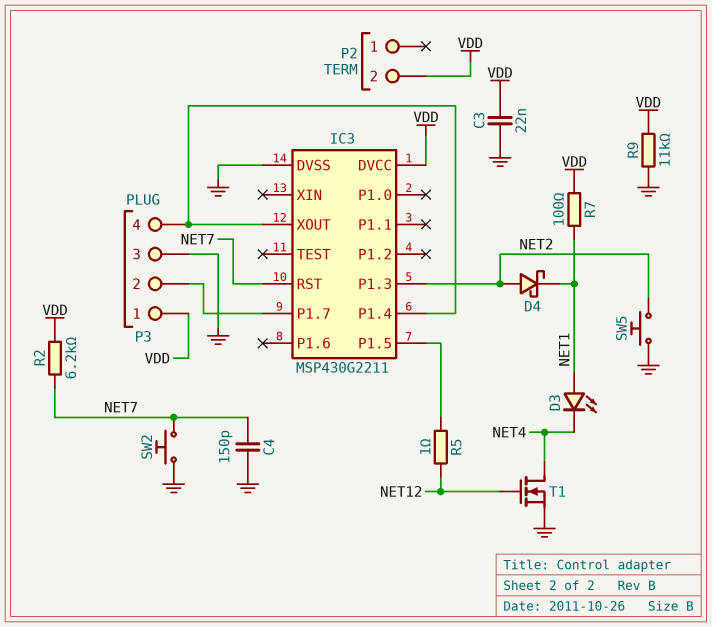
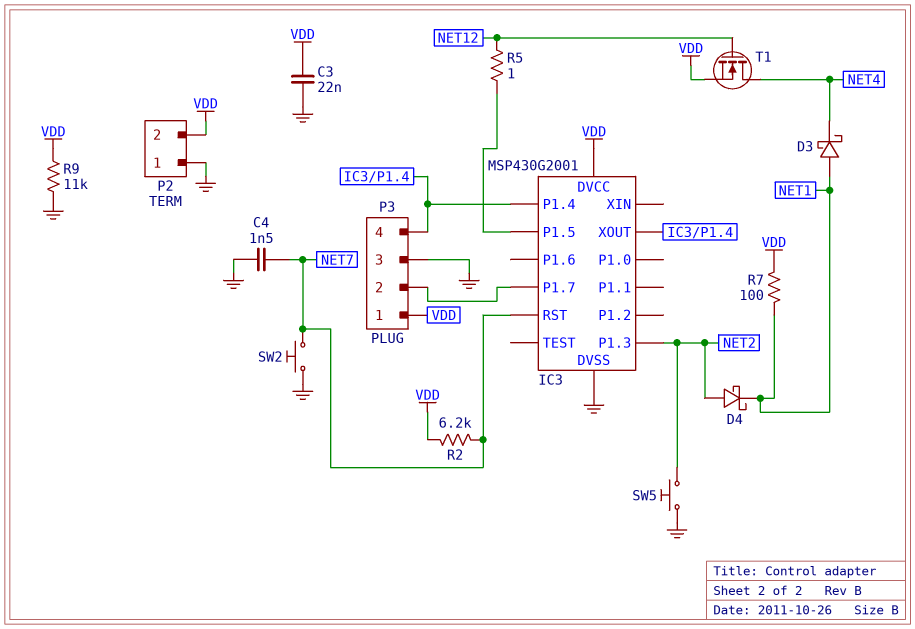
C4: 150pF (GND, NET7) -> 1.5nF (GND, NET7)
D3: LED (A NET1, K NET4) -> schottky (A NET1, K NET4)
IC3: MSP430G2211 -> MSP430G2001
P2 pin 1: none -> GND
T1: NMOS (G NET12, D NET4, S GND) -> NMOS (G NET12, D NET4, S VDD)

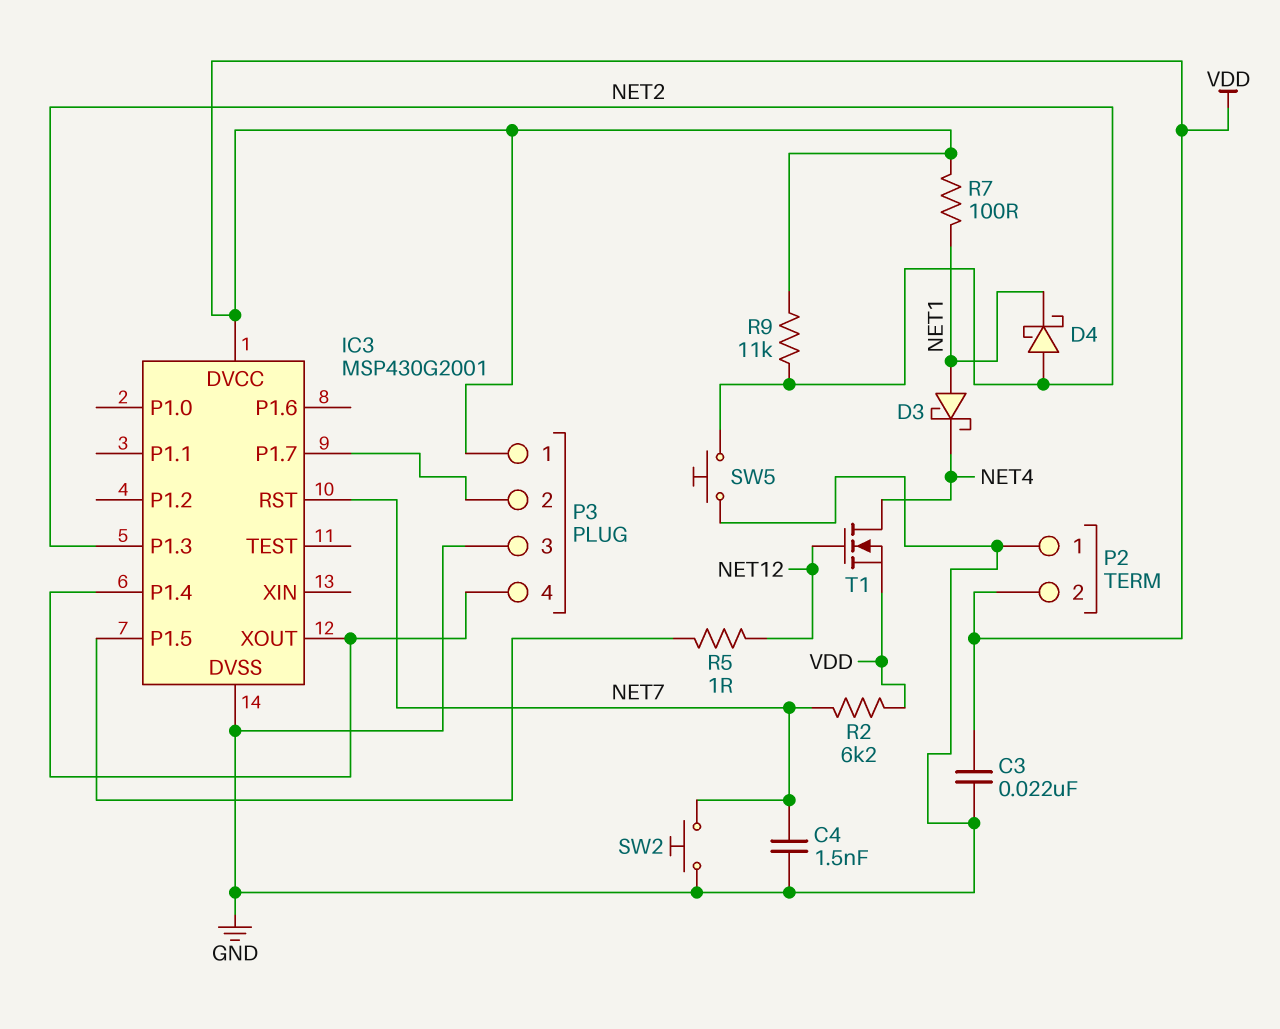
R9: 11k (GND, VDD) -> 11k (NET2, VDD)

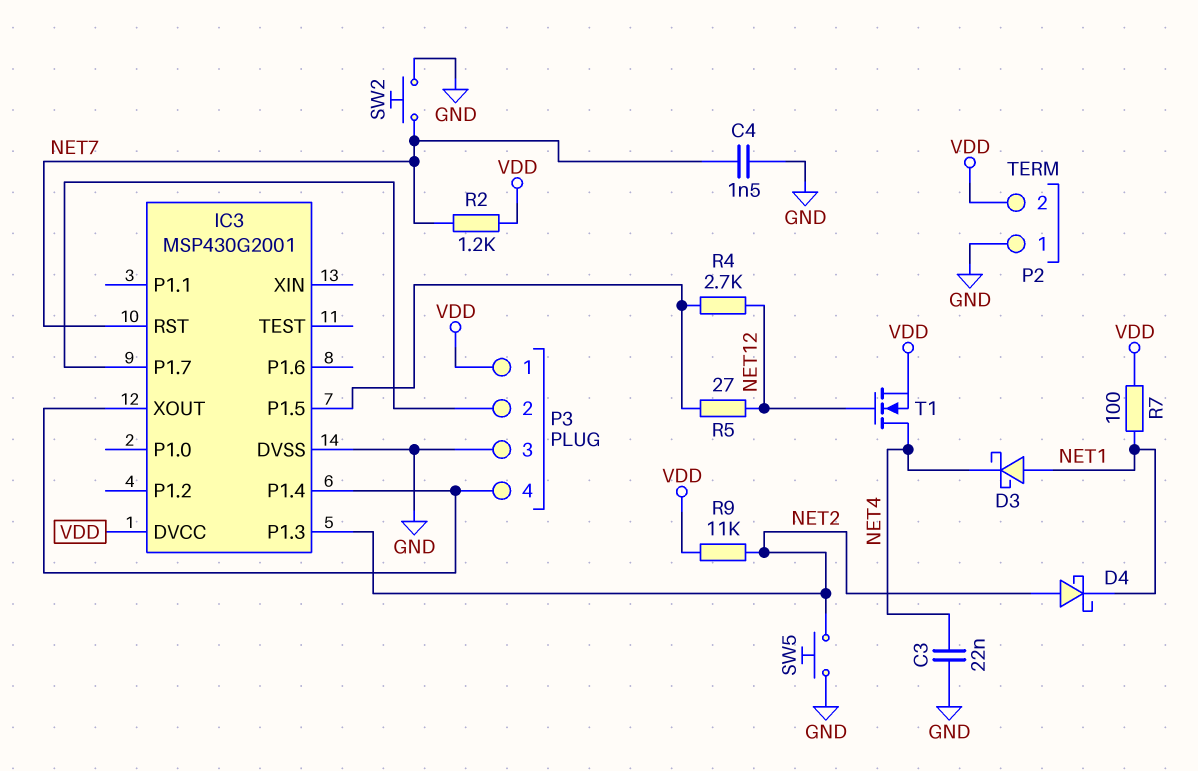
C3: 22nF (GND, VDD) -> 22nF (GND, NET4)
R2: 6.2k (NET7, VDD) -> 1.2k (NET7, VDD)
R4: none -> 2.7k (IC3/P1.5, NET12)
R5: 1 (IC3/P1.5, NET12) -> 27 (IC3/P1.5, NET12)

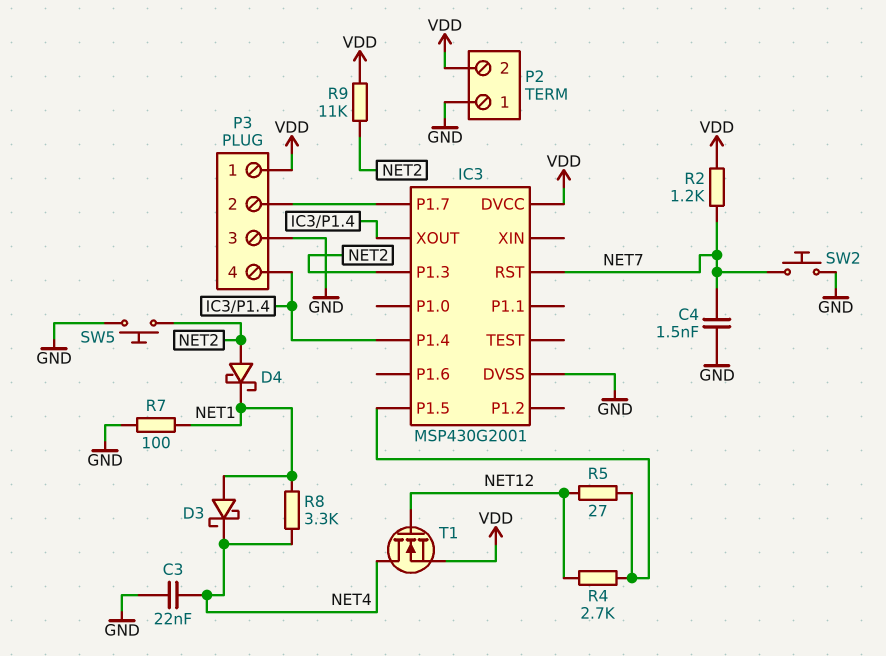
R7: 100 (NET1, VDD) -> 100 (GND, NET1)
R8: none -> 3.3k (NET1, NET4)

